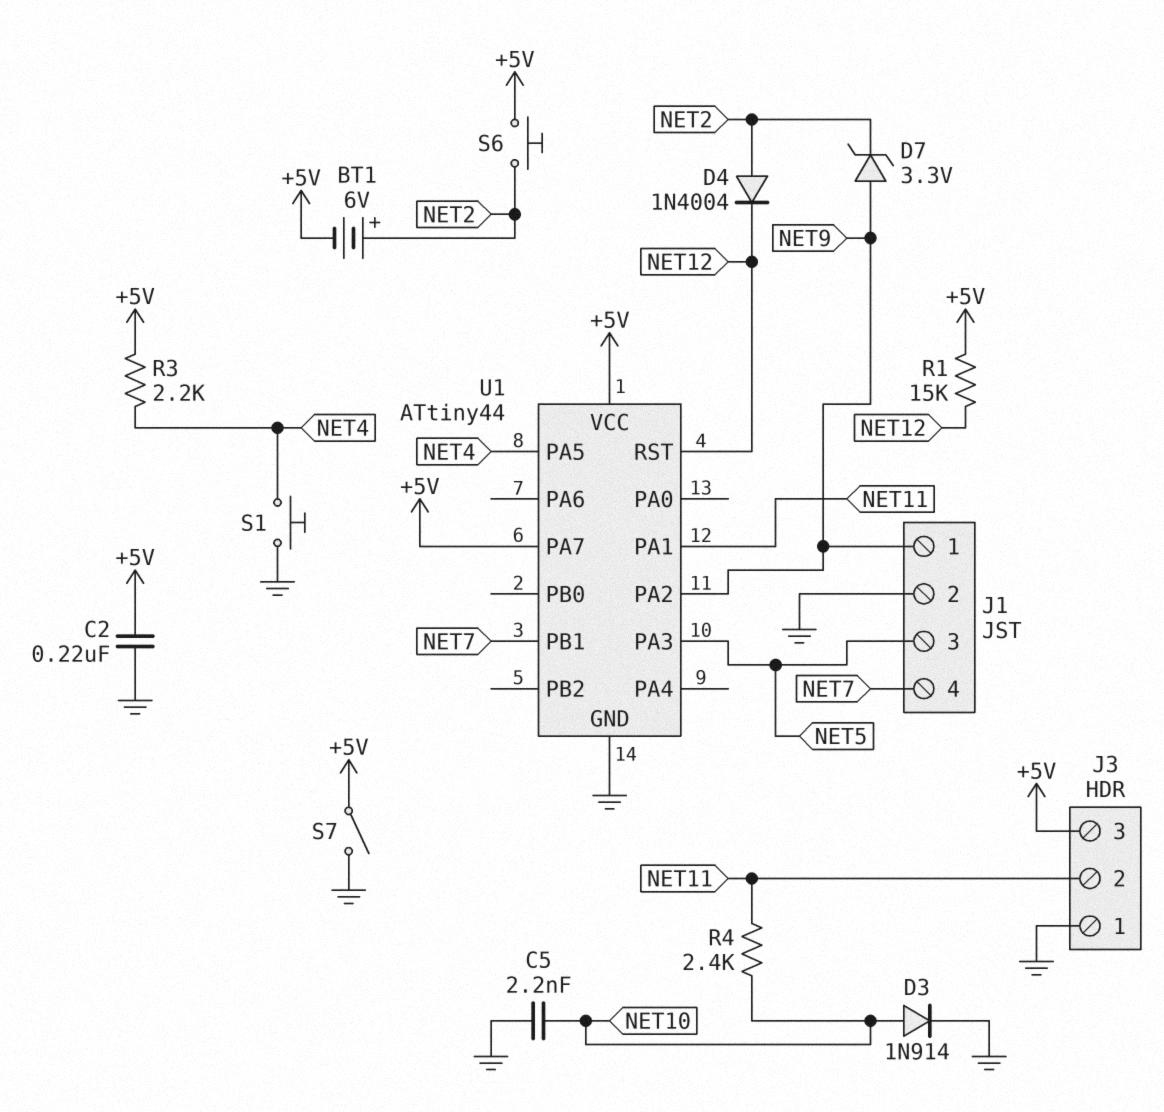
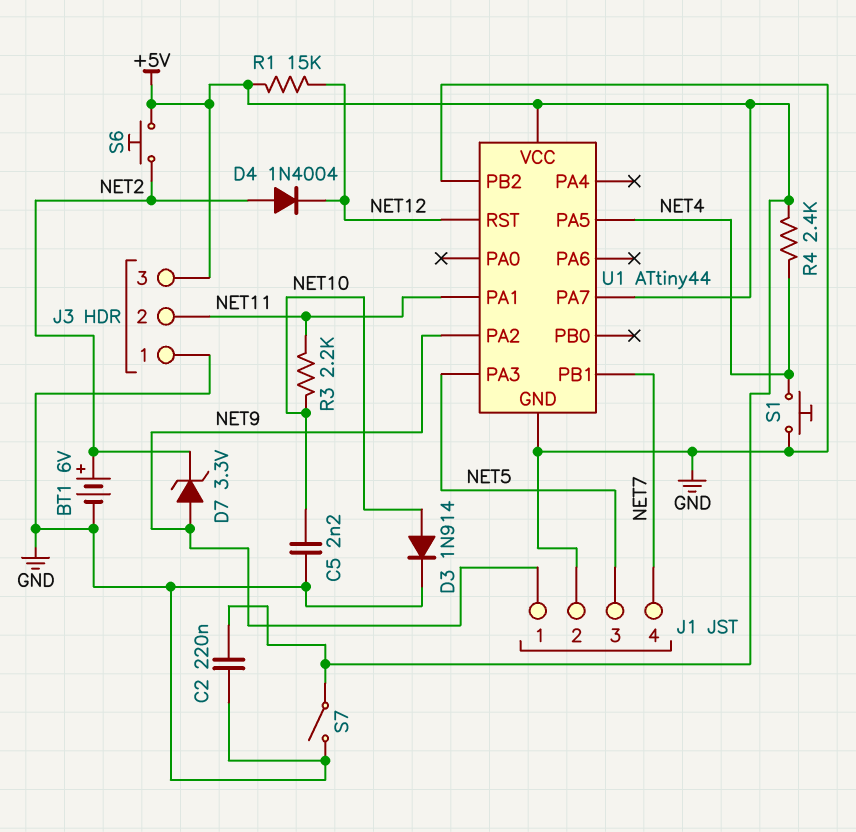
BT1: 6V (plus NET2, minus +5V) -> 6V (plus NET2, minus GND)
R3: 2.2k (+5V, NET4) -> 2.2k (NET10, NET11)
R4: 2.4k (NET10, NET11) -> 2.4k (+5V, NET4)
U1 pin PB2: none -> GND

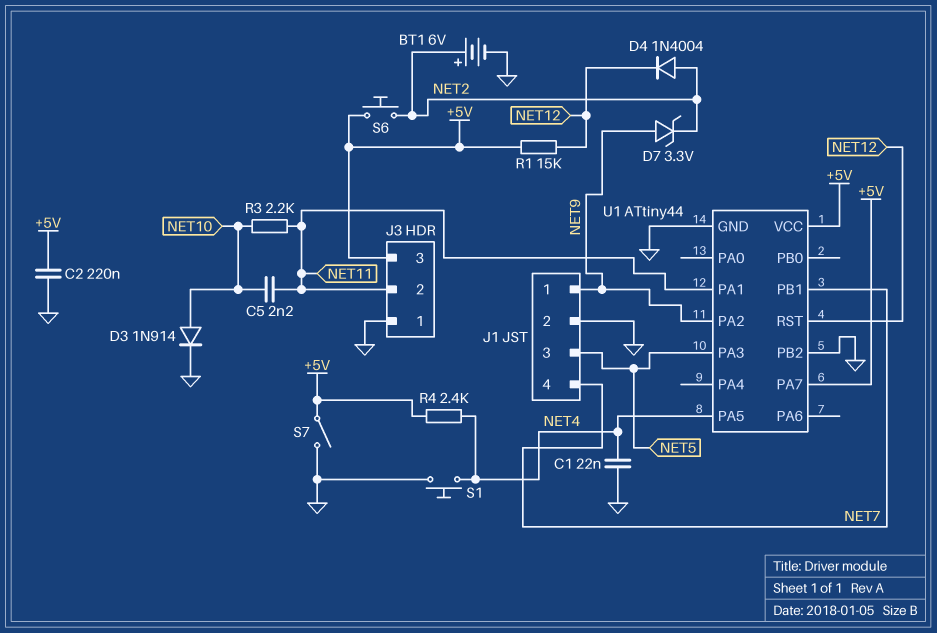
C1: none -> 22nF (GND, NET4)
C5: 2.2nF (GND, NET10) -> 2.2nF (NET10, NET11)

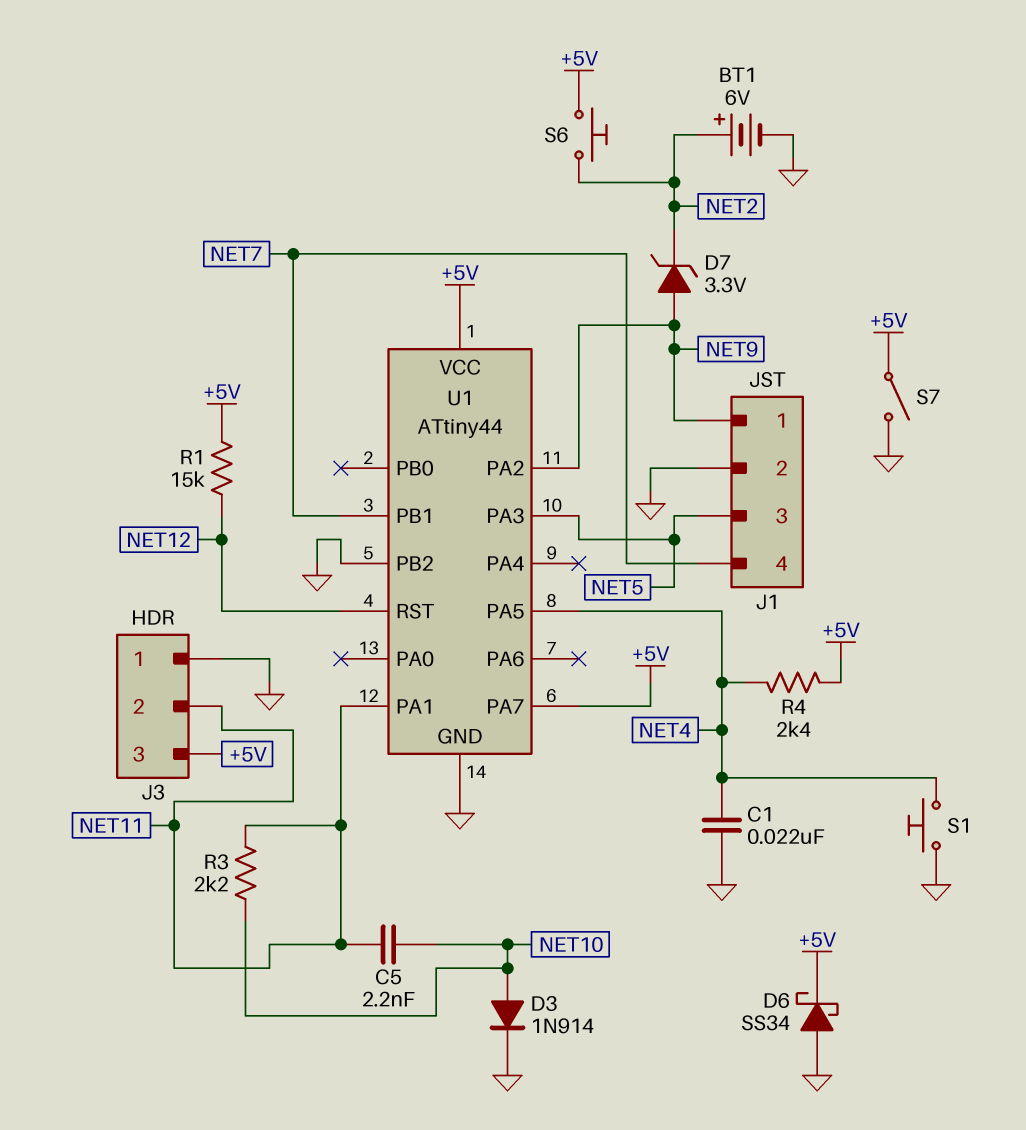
C2: 220nF (+5V, GND) -> none
D4: diode 1N4004 (A NET2, K NET12) -> none
D6: none -> schottky SS34 (A GND, K +5V)

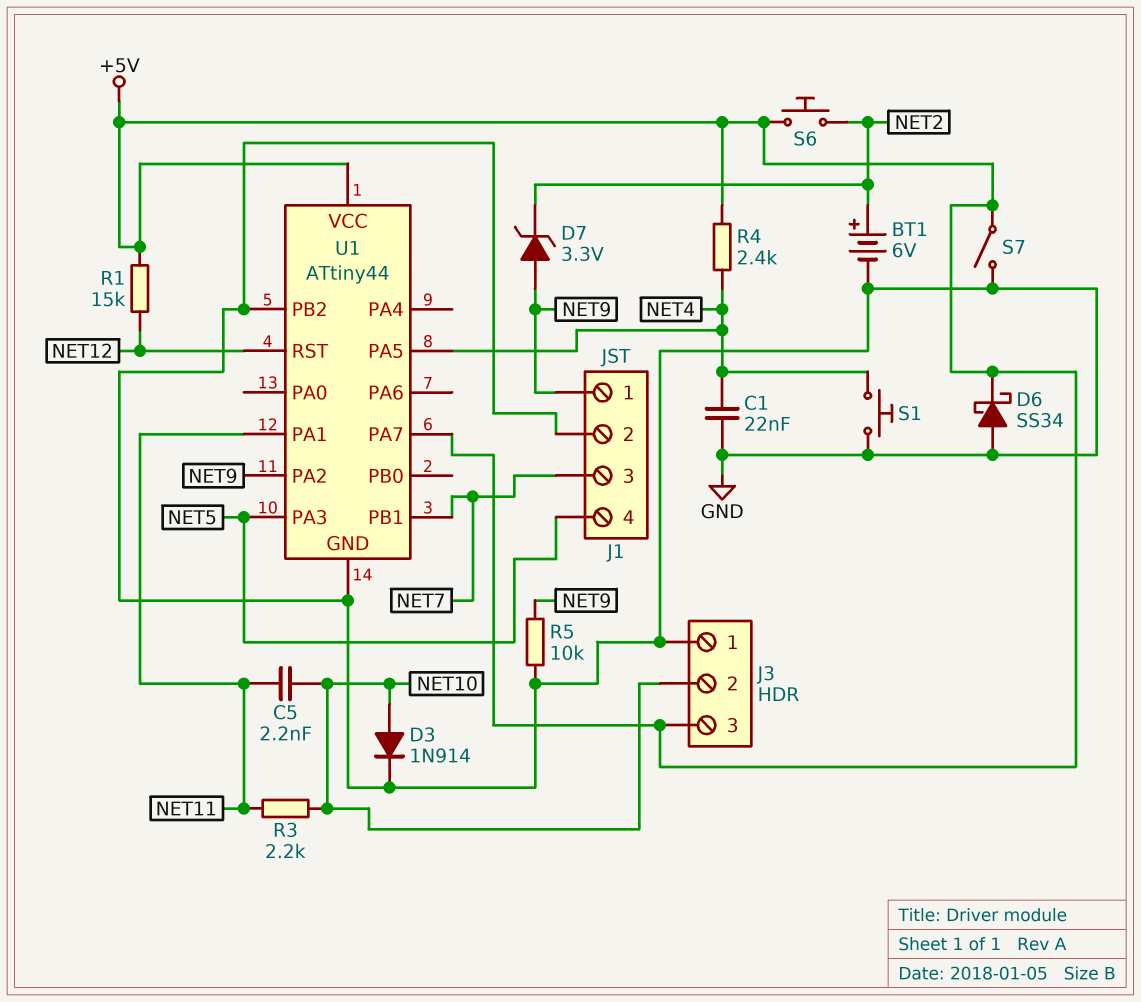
J1 pin 3: NET5 -> NET7
J1 pin 4: NET7 -> NET5
J3 pin 2: NET11 -> NET10
R5: none -> 10k (GND, NET9)

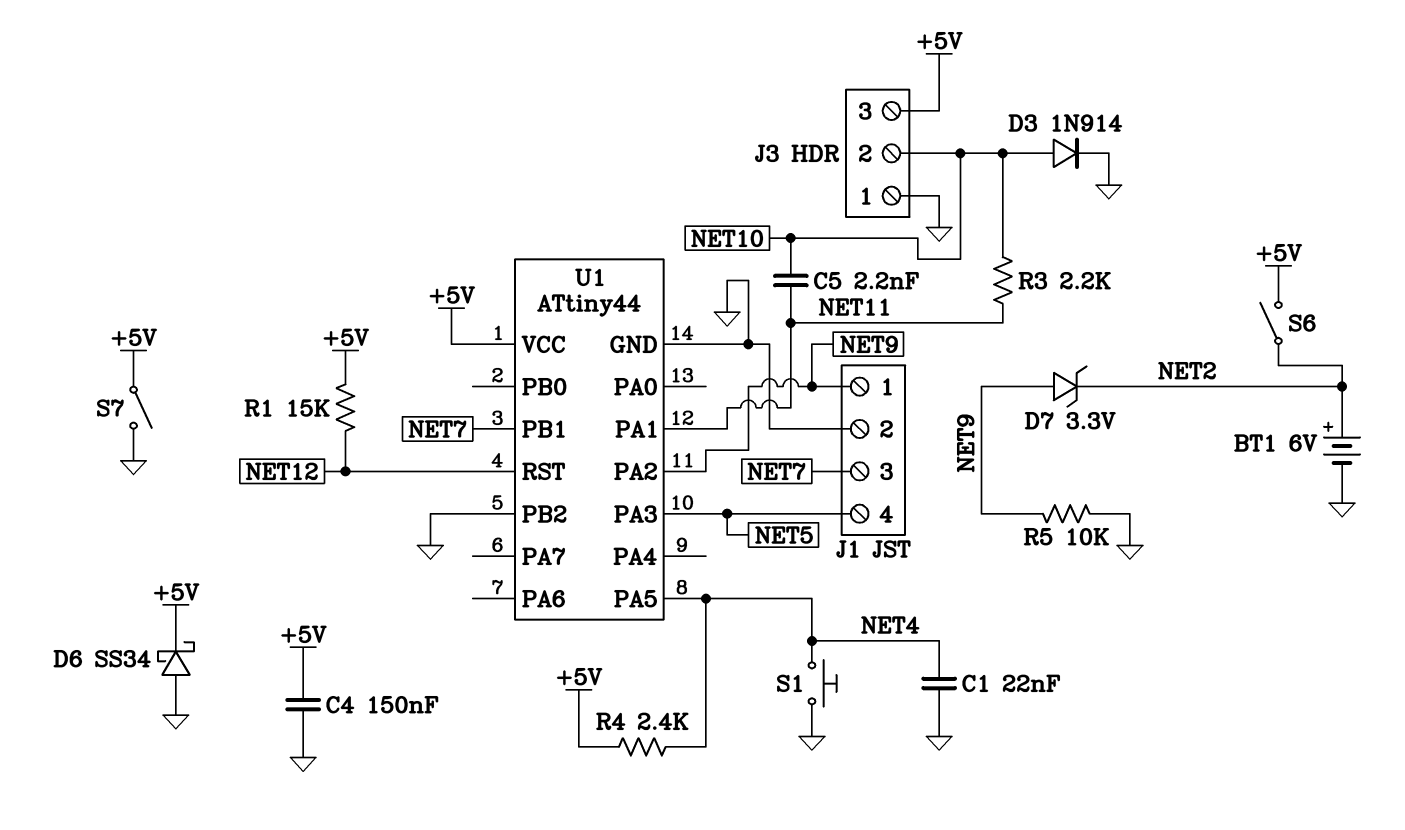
C4: none -> 150nF (+5V, GND)
S6: button (+5V, NET2) -> switch (+5V, NET2)
U1 pin PA7: +5V -> none

